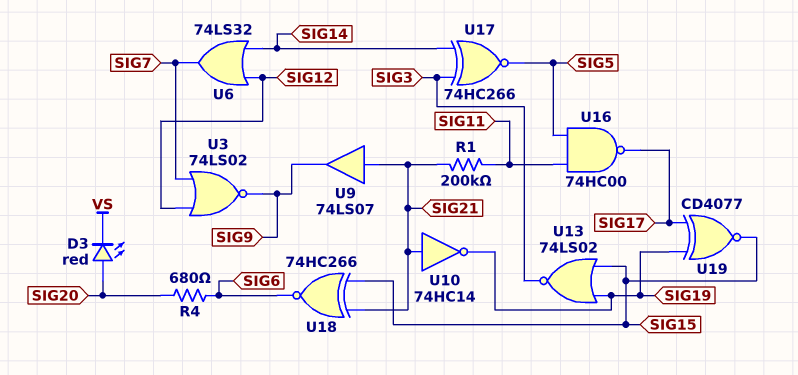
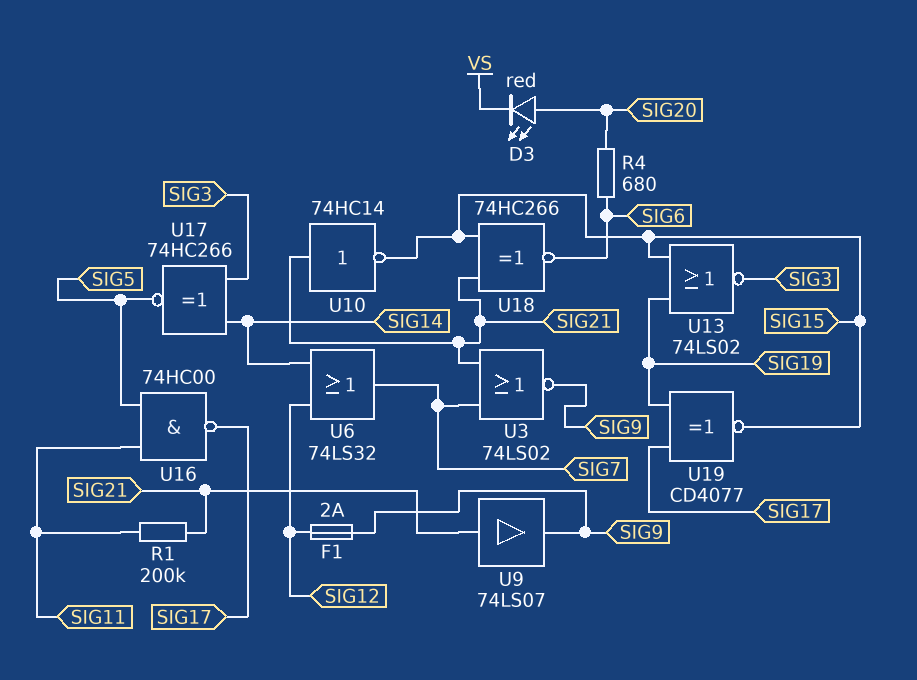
F1: none -> 2A (SIG9, SIG12)
U3: NOR 74LS02 (in SIG7, in SIG12, out SIG9) -> NOR 74LS02 (in SIG7, in SIG21, out SIG9)
U10: NOT 74HC14 (in SIG21, out SIG19) -> NOT 74HC14 (in SIG21, out SIG15)

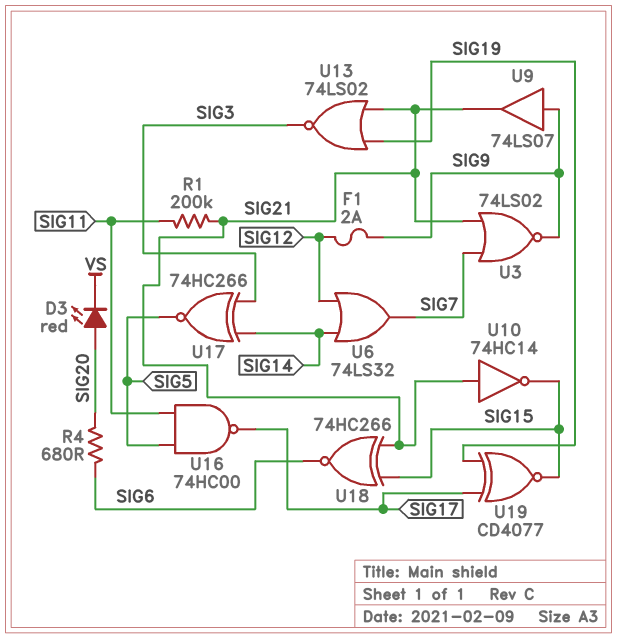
U9: buffer 74LS07 (in SIG21, out SIG9) -> buffer 74LS07 (in SIG9, out SIG21)
U13: NOR 74LS02 (in SIG15, in SIG19, out SIG3) -> NOR 74LS02 (in SIG19, in SIG21, out SIG3)

